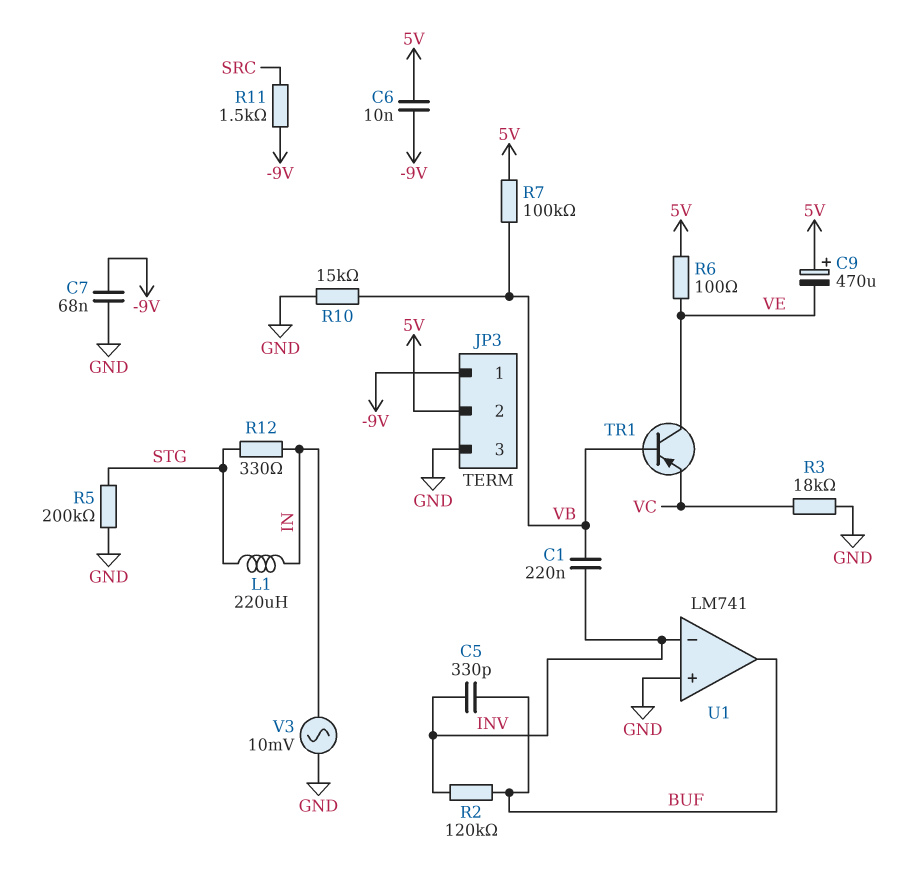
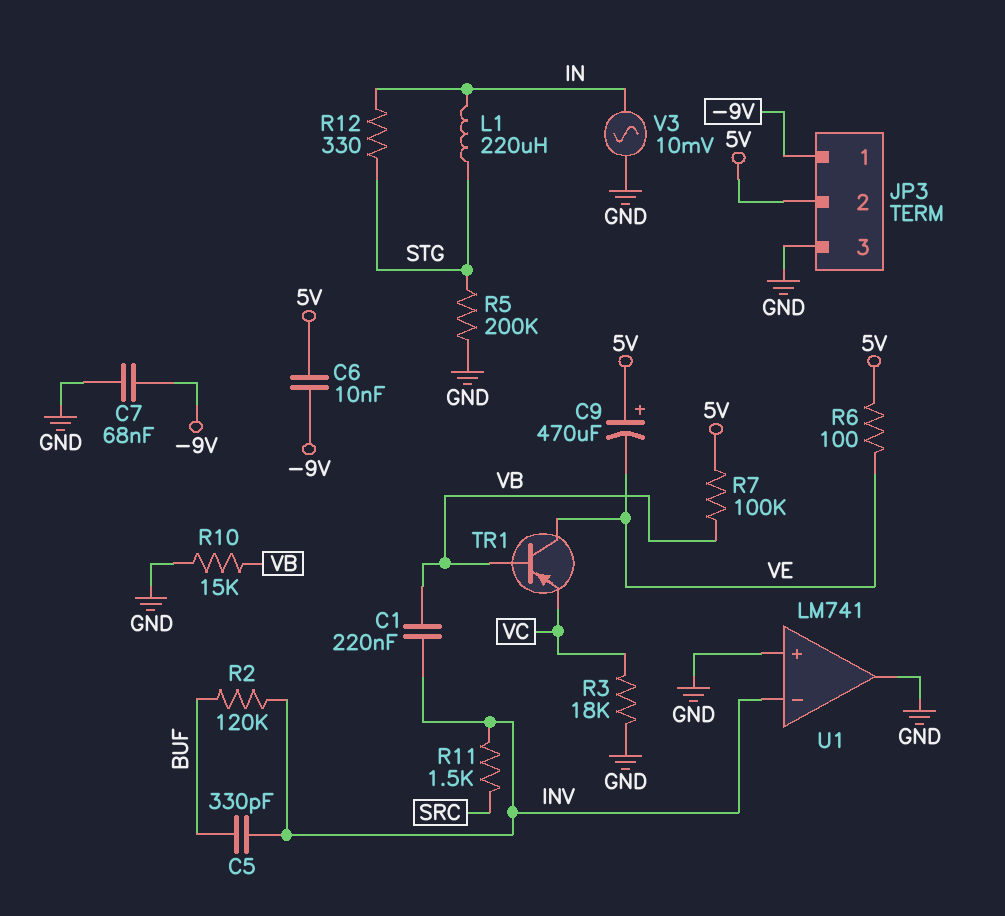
R11: 1.5k (-9V, SRC) -> 1.5k (INV, SRC)
U1 pin out: BUF -> GND

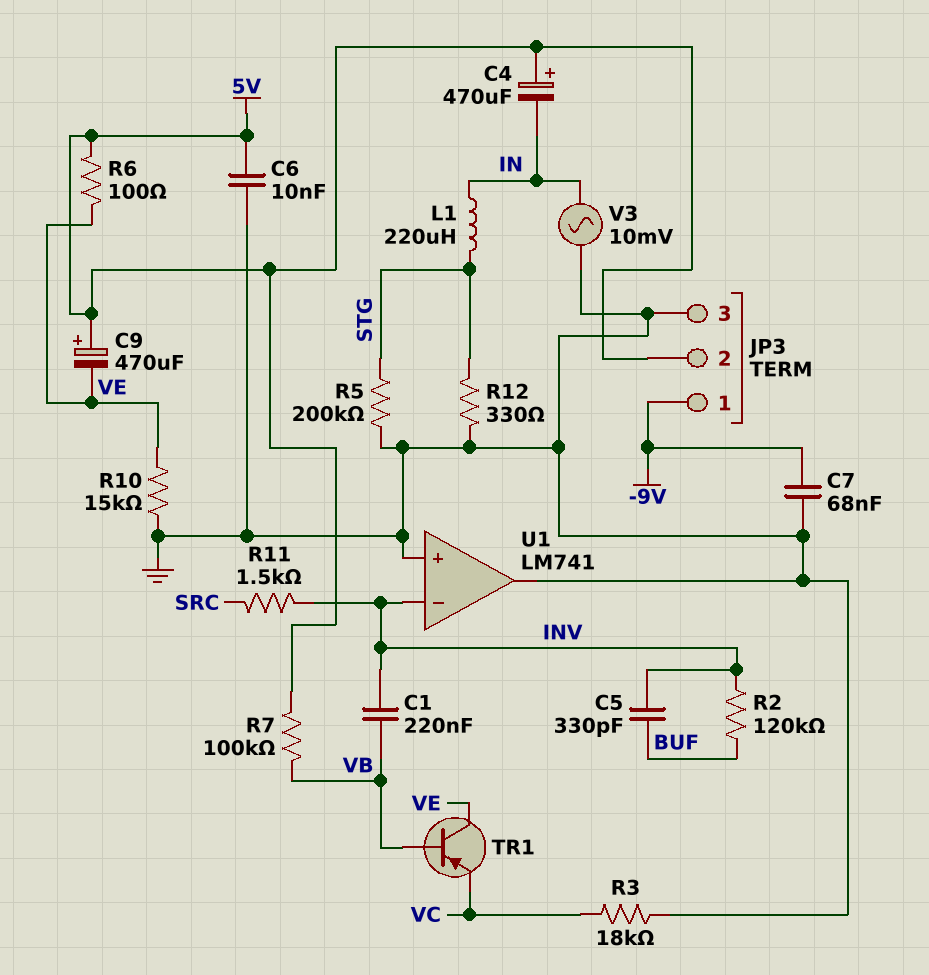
C4: none -> 470uF (plus 5V, minus IN)
C6: 10nF (-9V, 5V) -> 10nF (5V, GND)
R10: 15k (GND, VB) -> 15k (GND, VE)
R12: 330 (IN, STG) -> 330 (GND, STG)

